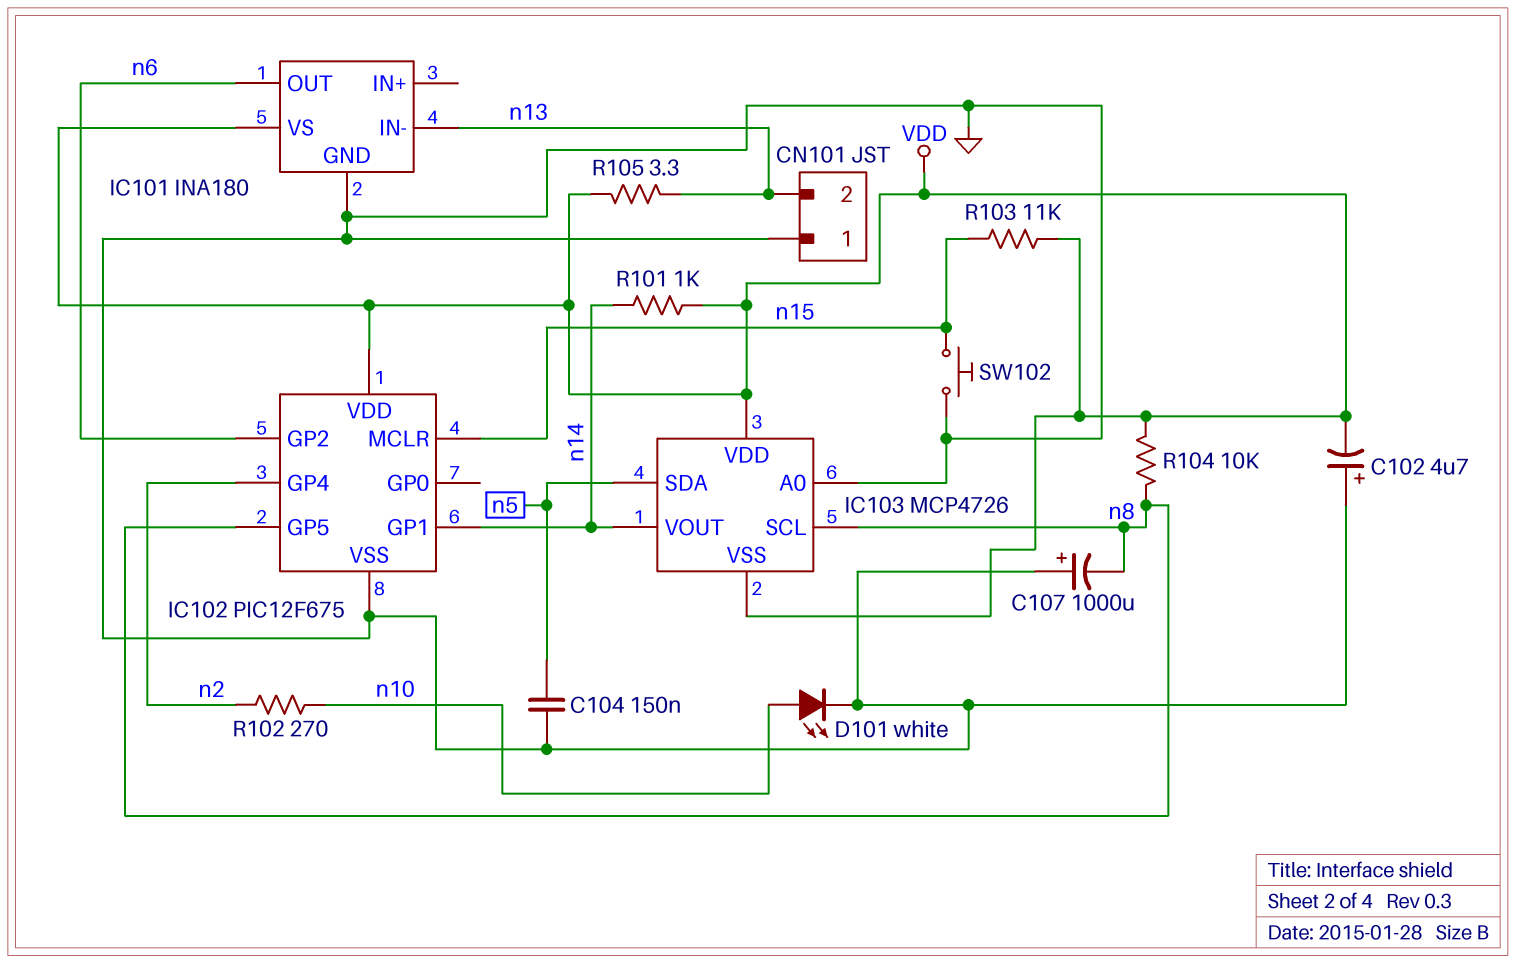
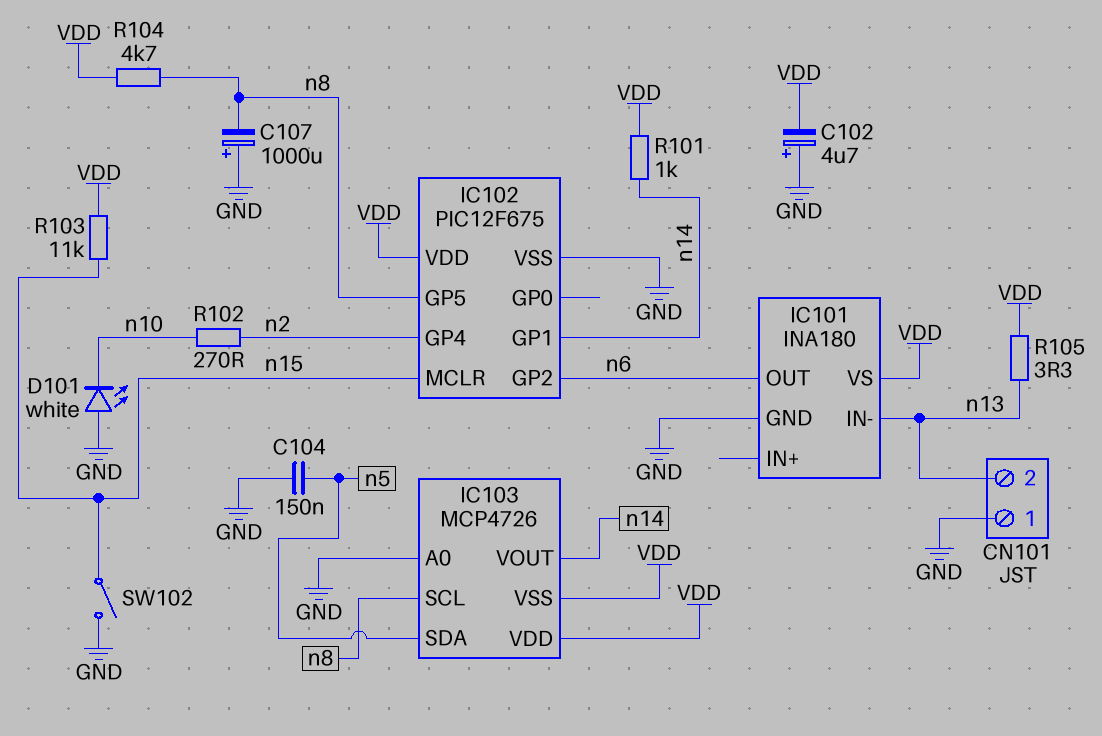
D101: LED white (A n10, K GND) -> LED white (A GND, K n10)
R104: 10k (VDD, n8) -> 4.7k (VDD, n8)
SW102: button (GND, n15) -> switch (GND, n15)

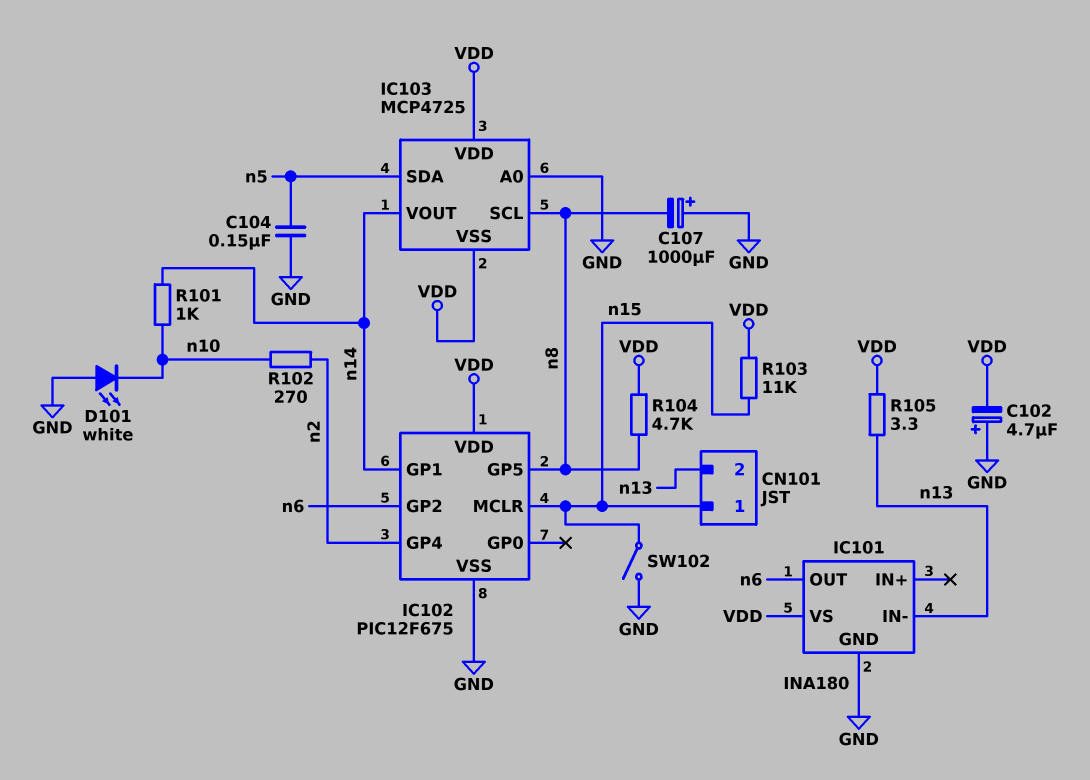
CN101 pin 1: GND -> n15
IC103: MCP4726 -> MCP4725
R101: 1k (VDD, n14) -> 1k (n10, n14)

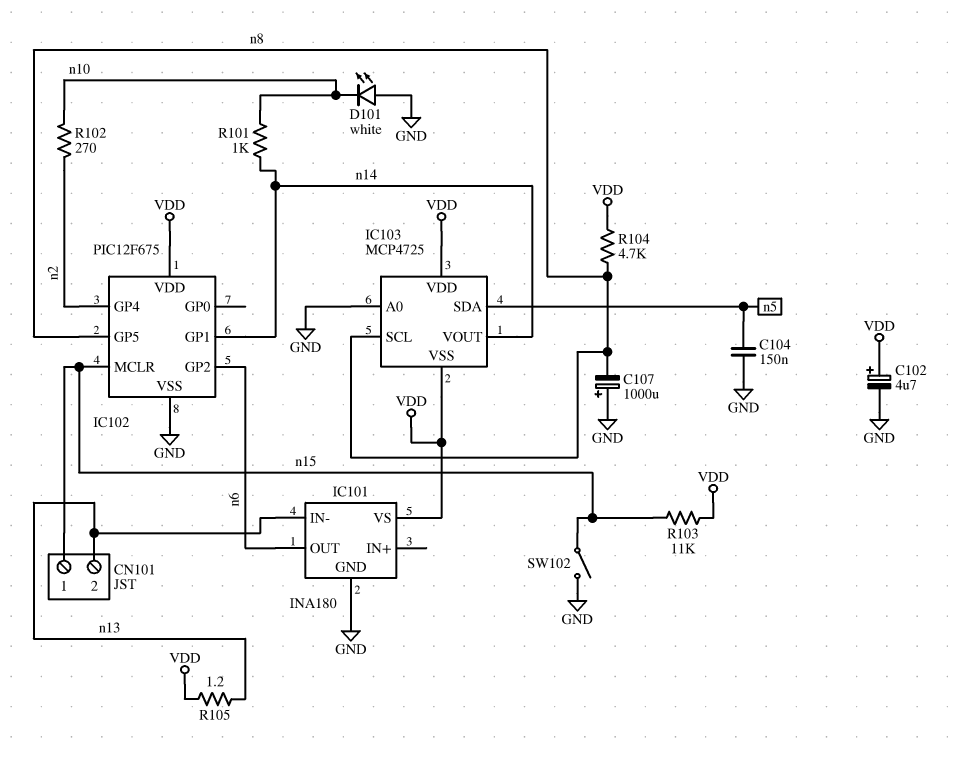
C102: 4.7uF (plus GND, minus VDD) -> 4.7uF (plus VDD, minus GND)
R105: 3.3 (VDD, n13) -> 1.2 (VDD, n13)

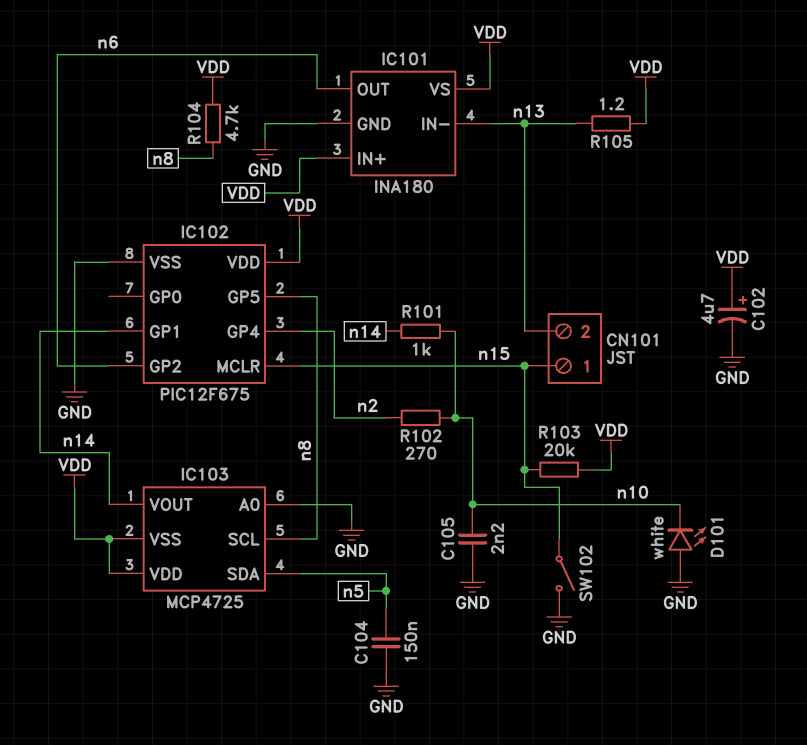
C105: none -> 2.2nF (GND, n10)
C107: 1000uF (plus GND, minus n8) -> none
IC101 pin IN+: none -> VDD
R103: 11k (VDD, n15) -> 20k (VDD, n15)

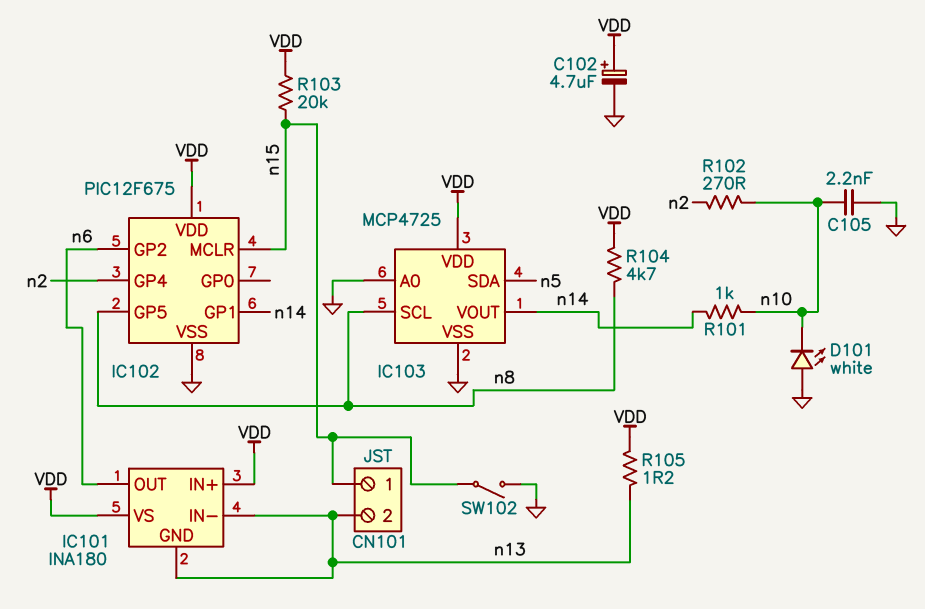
C104: 150nF (GND, n5) -> none
IC101 pin GND: GND -> n13
IC103 pin VSS: VDD -> GND

